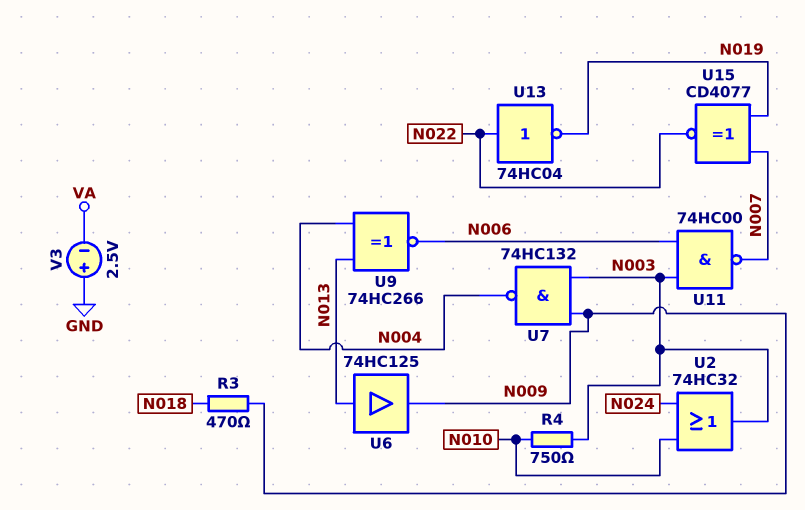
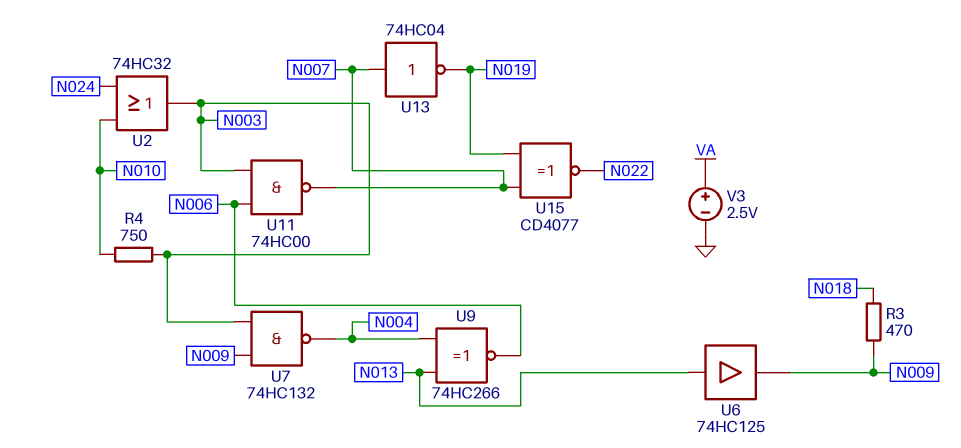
U13: NOT 74HC04 (in N022, out N019) -> NOT 74HC04 (in N007, out N019)
V3: 2.5V (plus GND, minus VA) -> 2.5V (plus VA, minus GND)

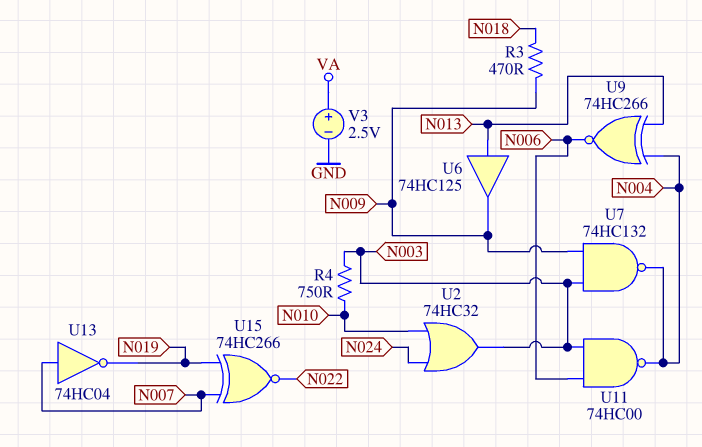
U11: NAND 74HC00 (in N003, in N006, out N007) -> NAND 74HC00 (in N003, in N006, out N004)
U15: XNOR CD4077 (in N007, in N019, out N022) -> XNOR 74HC266 (in N007, in N019, out N022)

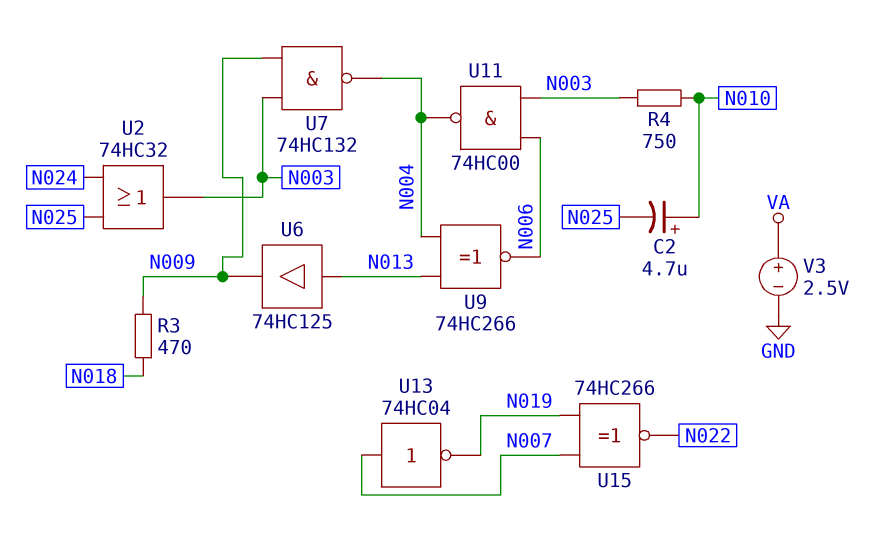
C2: none -> 4.7uF (plus N010, minus N025)
U2: OR 74HC32 (in N010, in N024, out N003) -> OR 74HC32 (in N024, in N025, out N003)

